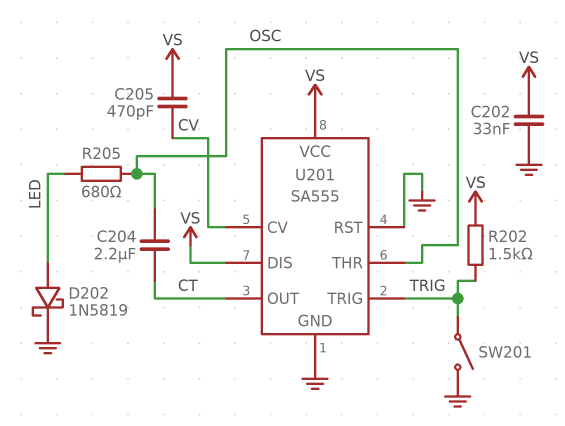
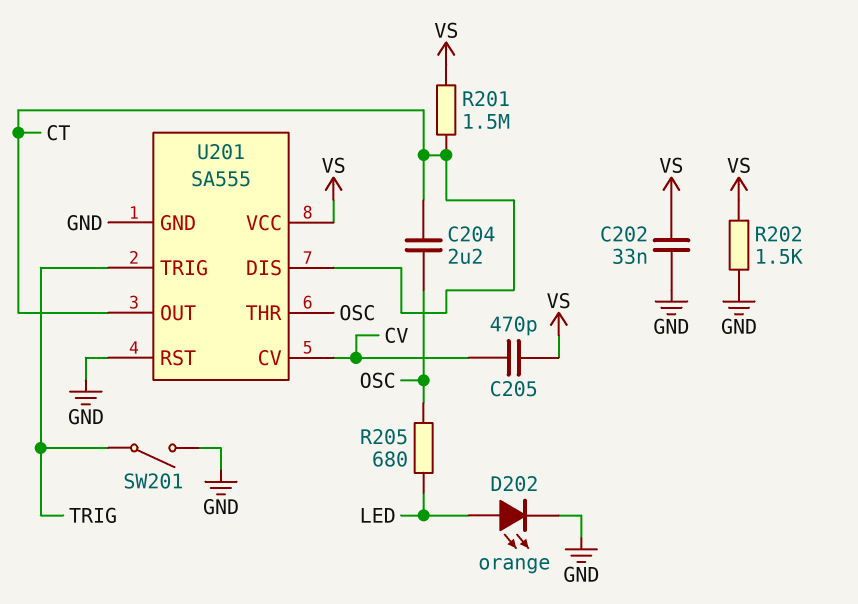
D202: schottky 1N5819 (A LED, K GND) -> LED orange (A LED, K GND)
R201: none -> 1.5M (CT, VS)
R202: 1.5k (TRIG, VS) -> 1.5k (GND, VS)
U201 pin DIS: VS -> CT

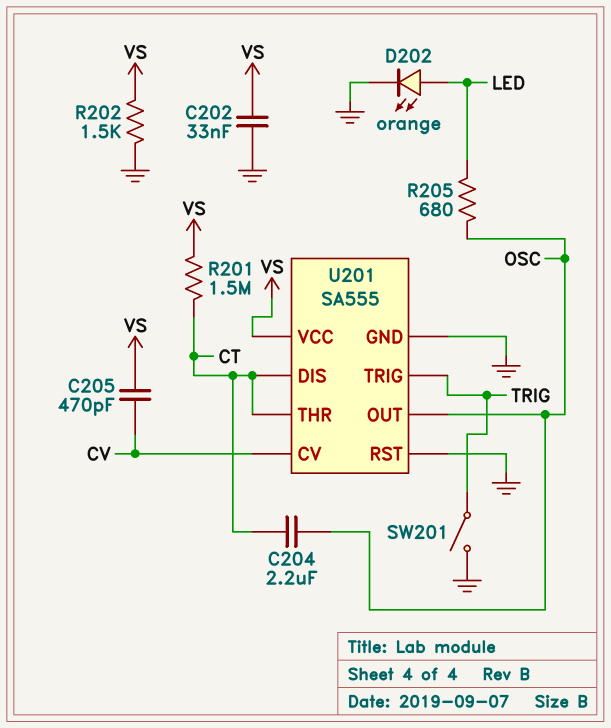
U201 pin OUT: CT -> OSC
U201 pin THR: OSC -> CT

